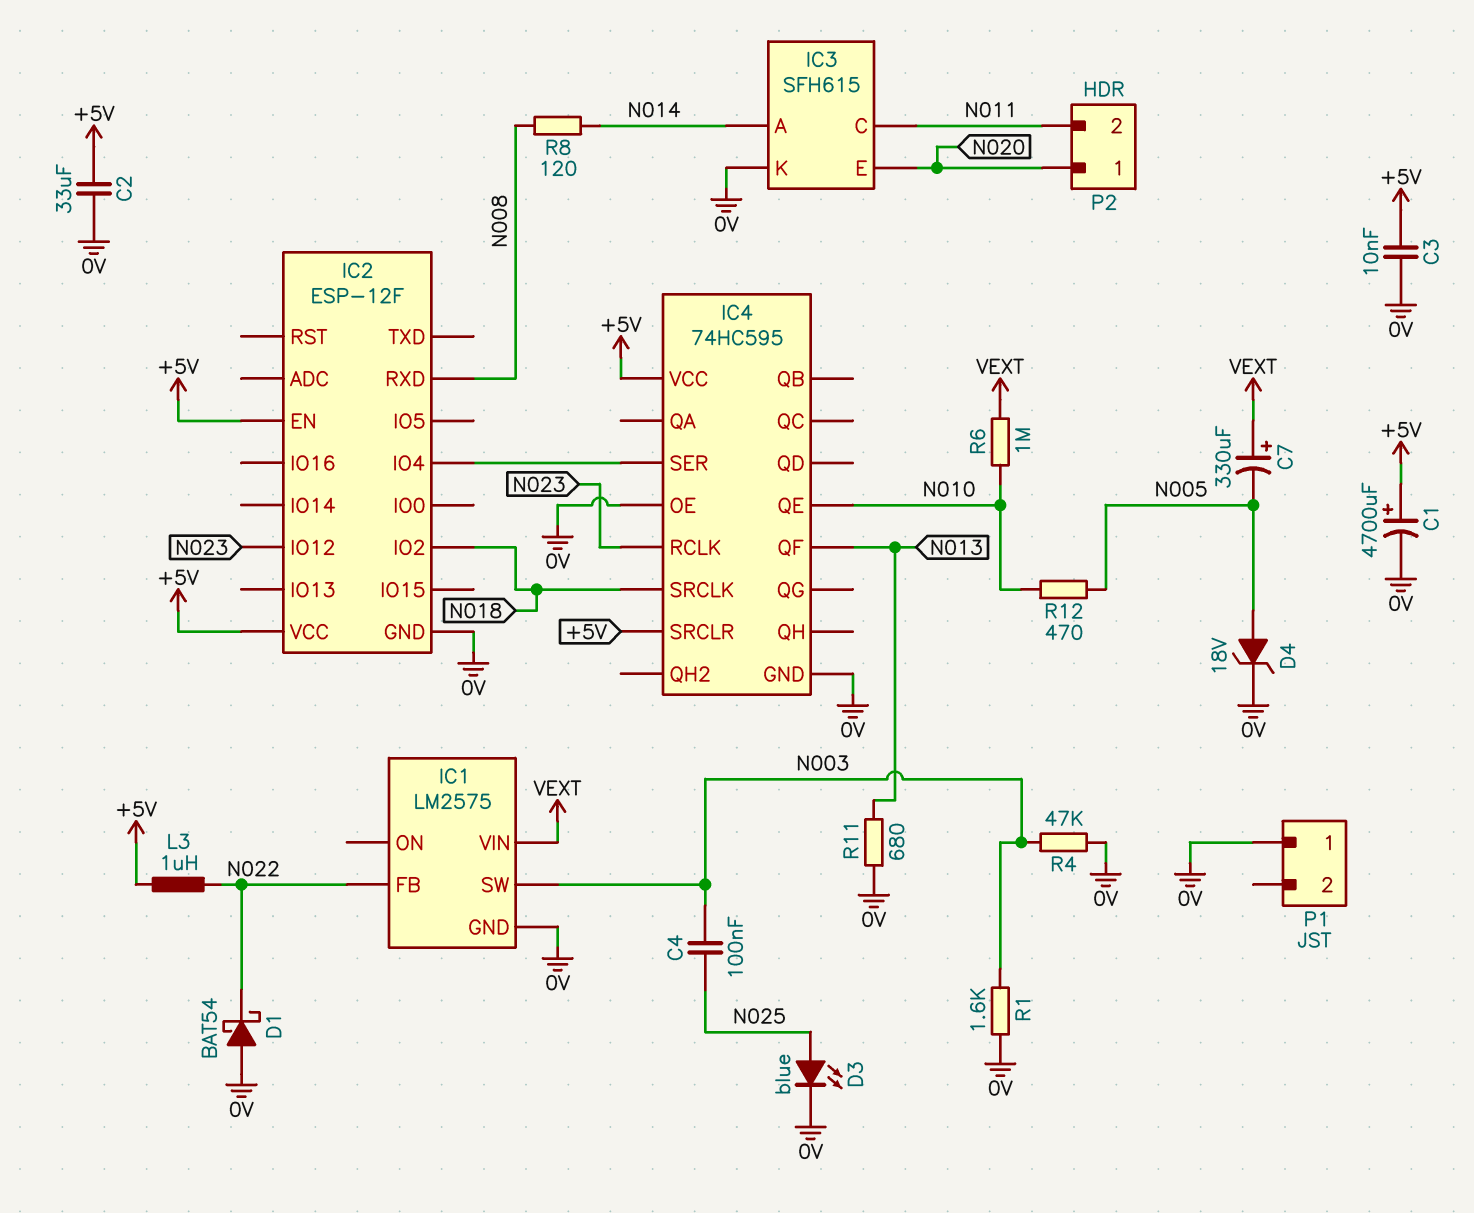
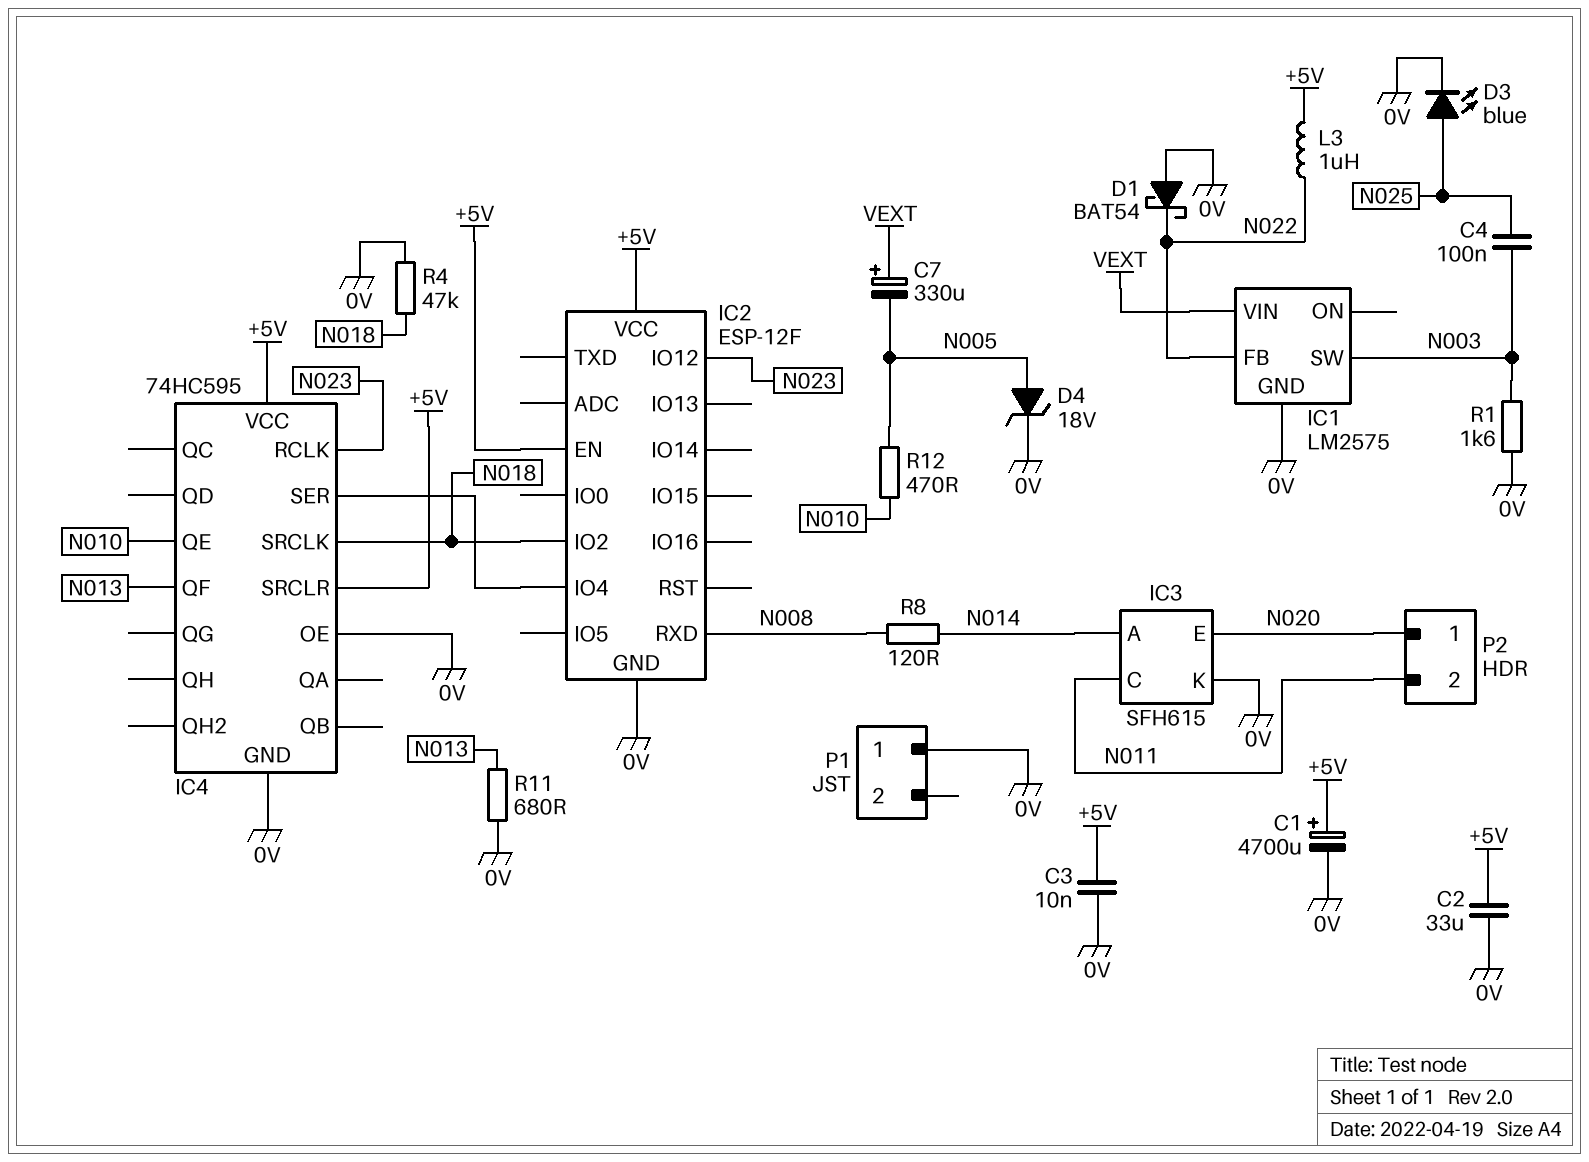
R4: 47k (0V, N003) -> 47k (0V, N018)
R6: 1M (N010, VEXT) -> none

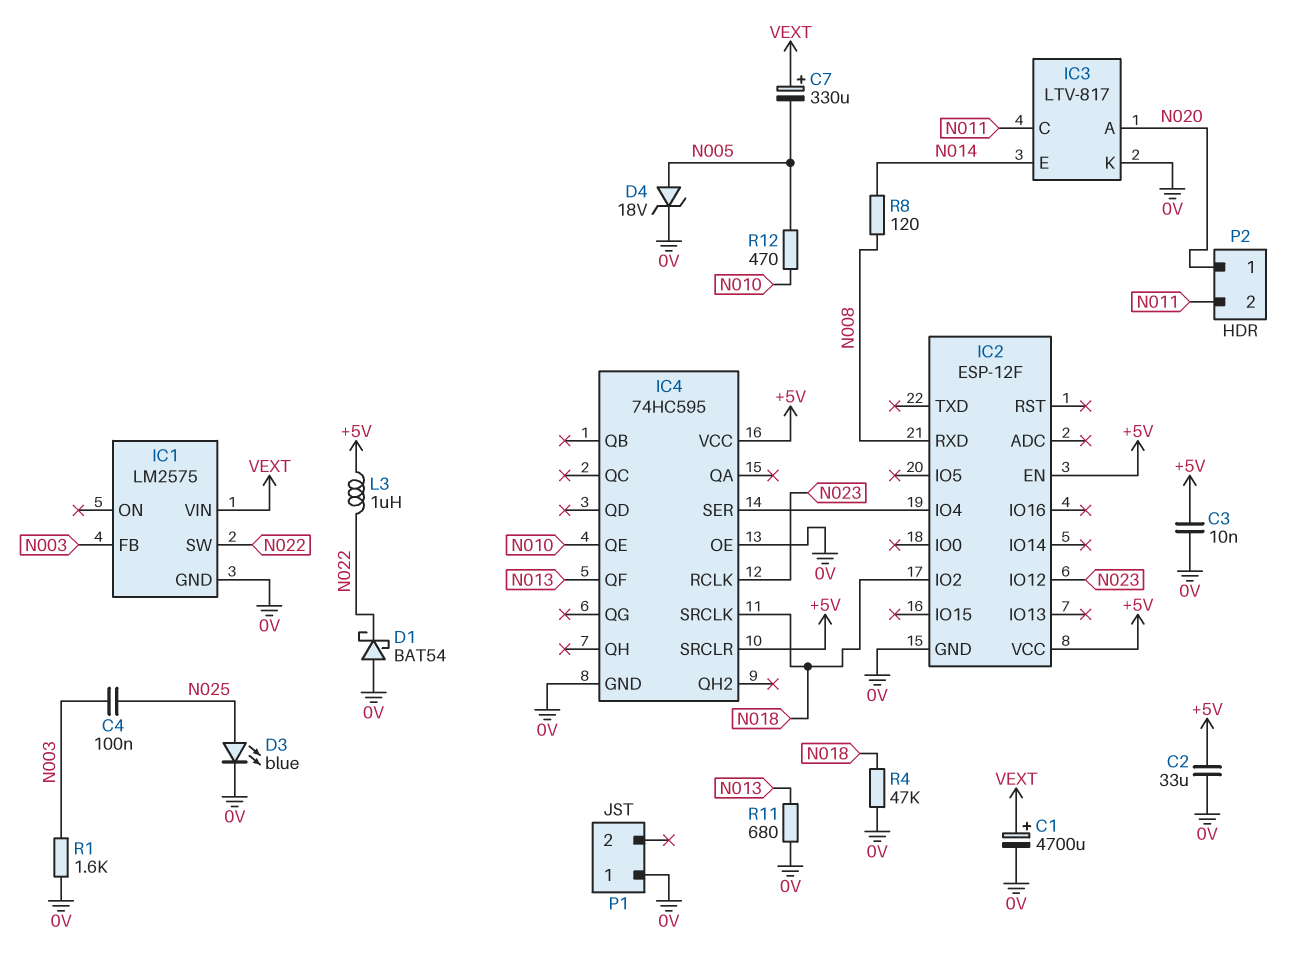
C1: 4700uF (plus +5V, minus 0V) -> 4700uF (plus VEXT, minus 0V)
IC1 pin FB: N022 -> N003
IC1 pin SW: N003 -> N022
IC3: SFH615 -> LTV-817
IC3 pin A: N014 -> N020
IC3 pin E: N020 -> N014

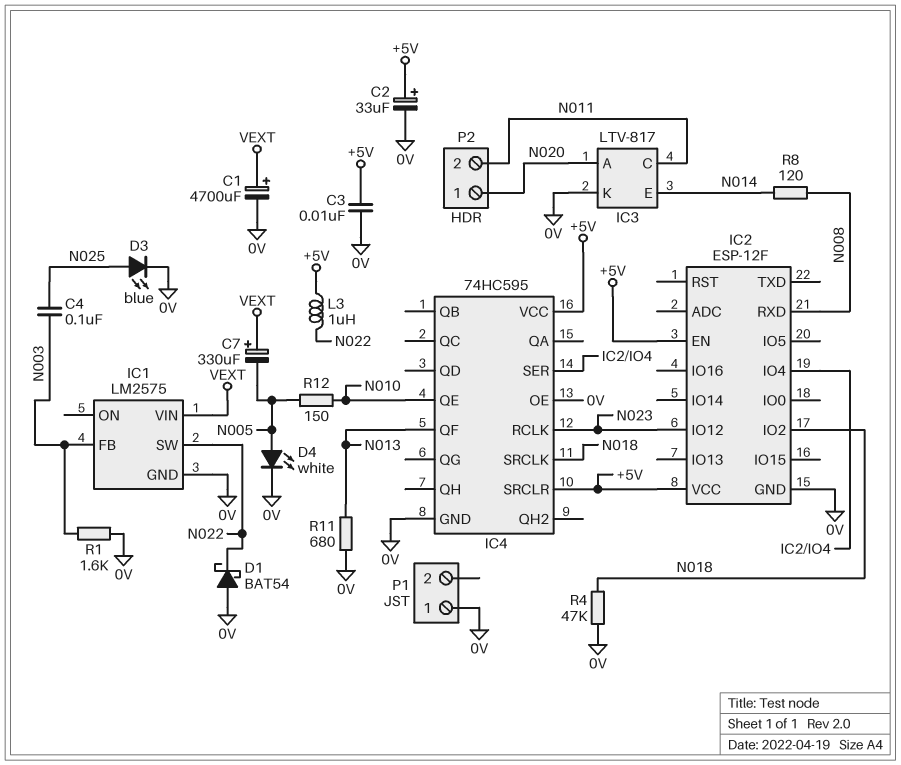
C2: 33uF (+5V, 0V) -> 33uF (plus +5V, minus 0V)
D4: zener 18V (A N005, K 0V) -> LED white (A N005, K 0V)
R12: 470 (N005, N010) -> 150 (N005, N010)

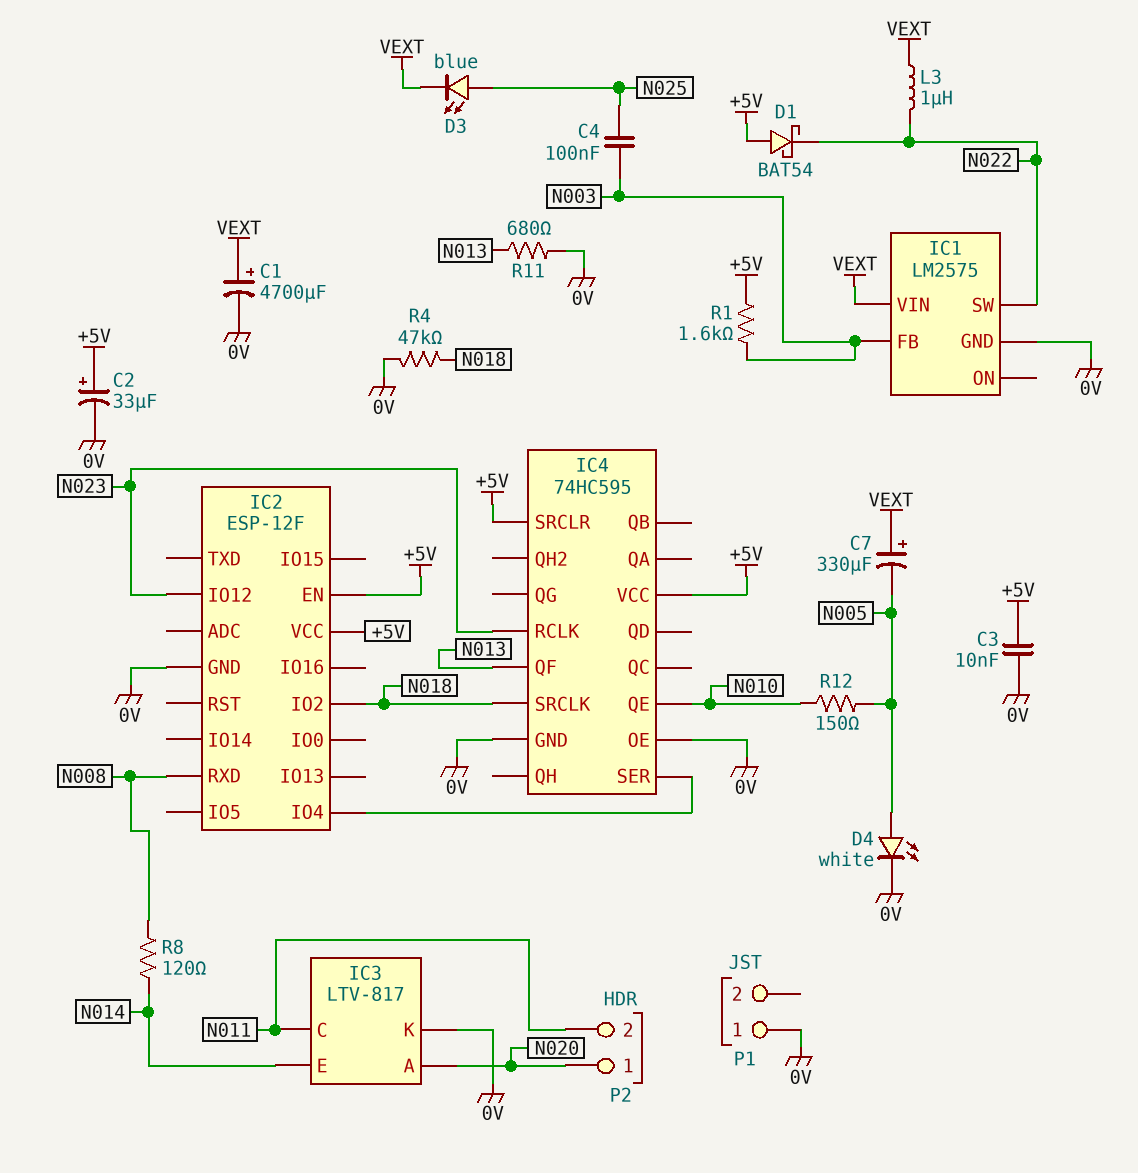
D1: schottky BAT54 (A 0V, K N022) -> schottky BAT54 (A +5V, K N022)
D3: LED blue (A N025, K 0V) -> LED blue (A N025, K VEXT)
L3: 1uH (+5V, N022) -> 1uH (N022, VEXT)
R1: 1.6k (0V, N003) -> 1.6k (+5V, N003)

